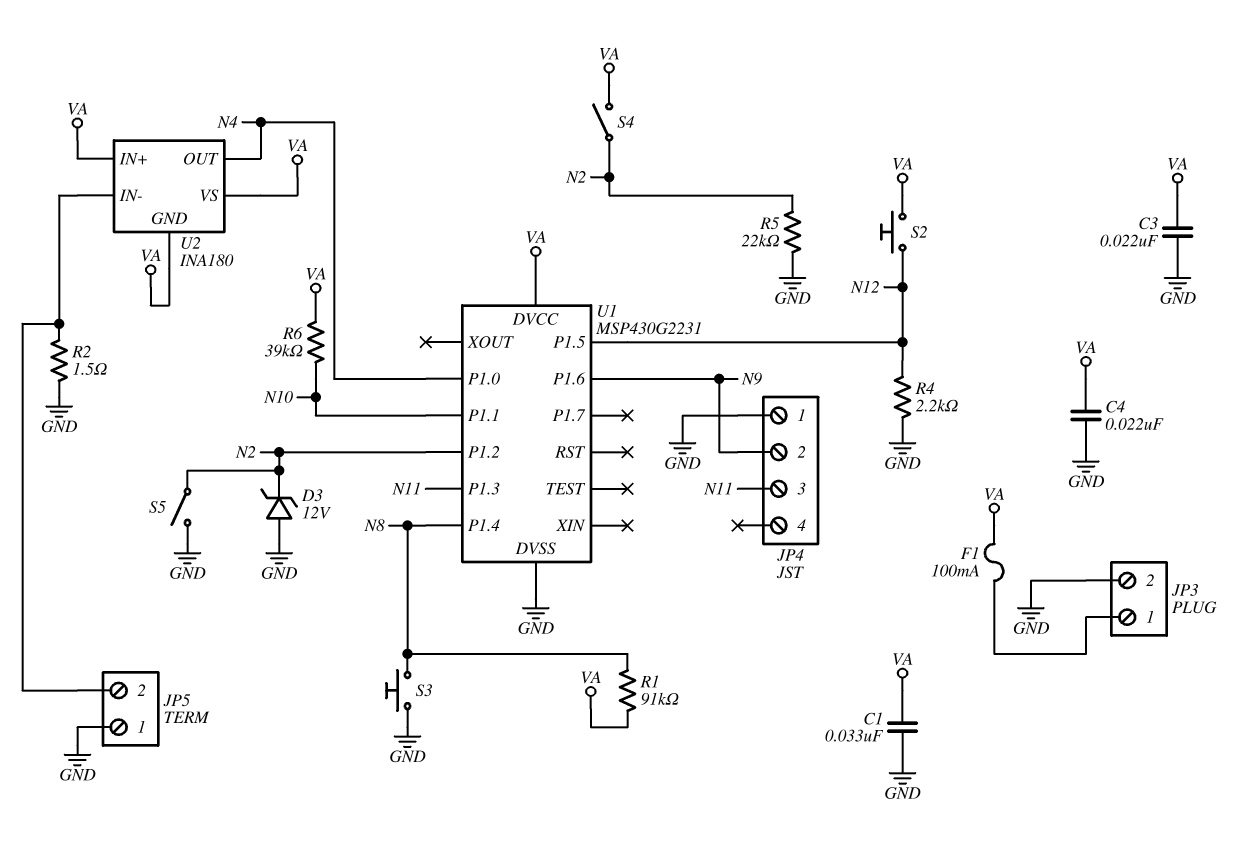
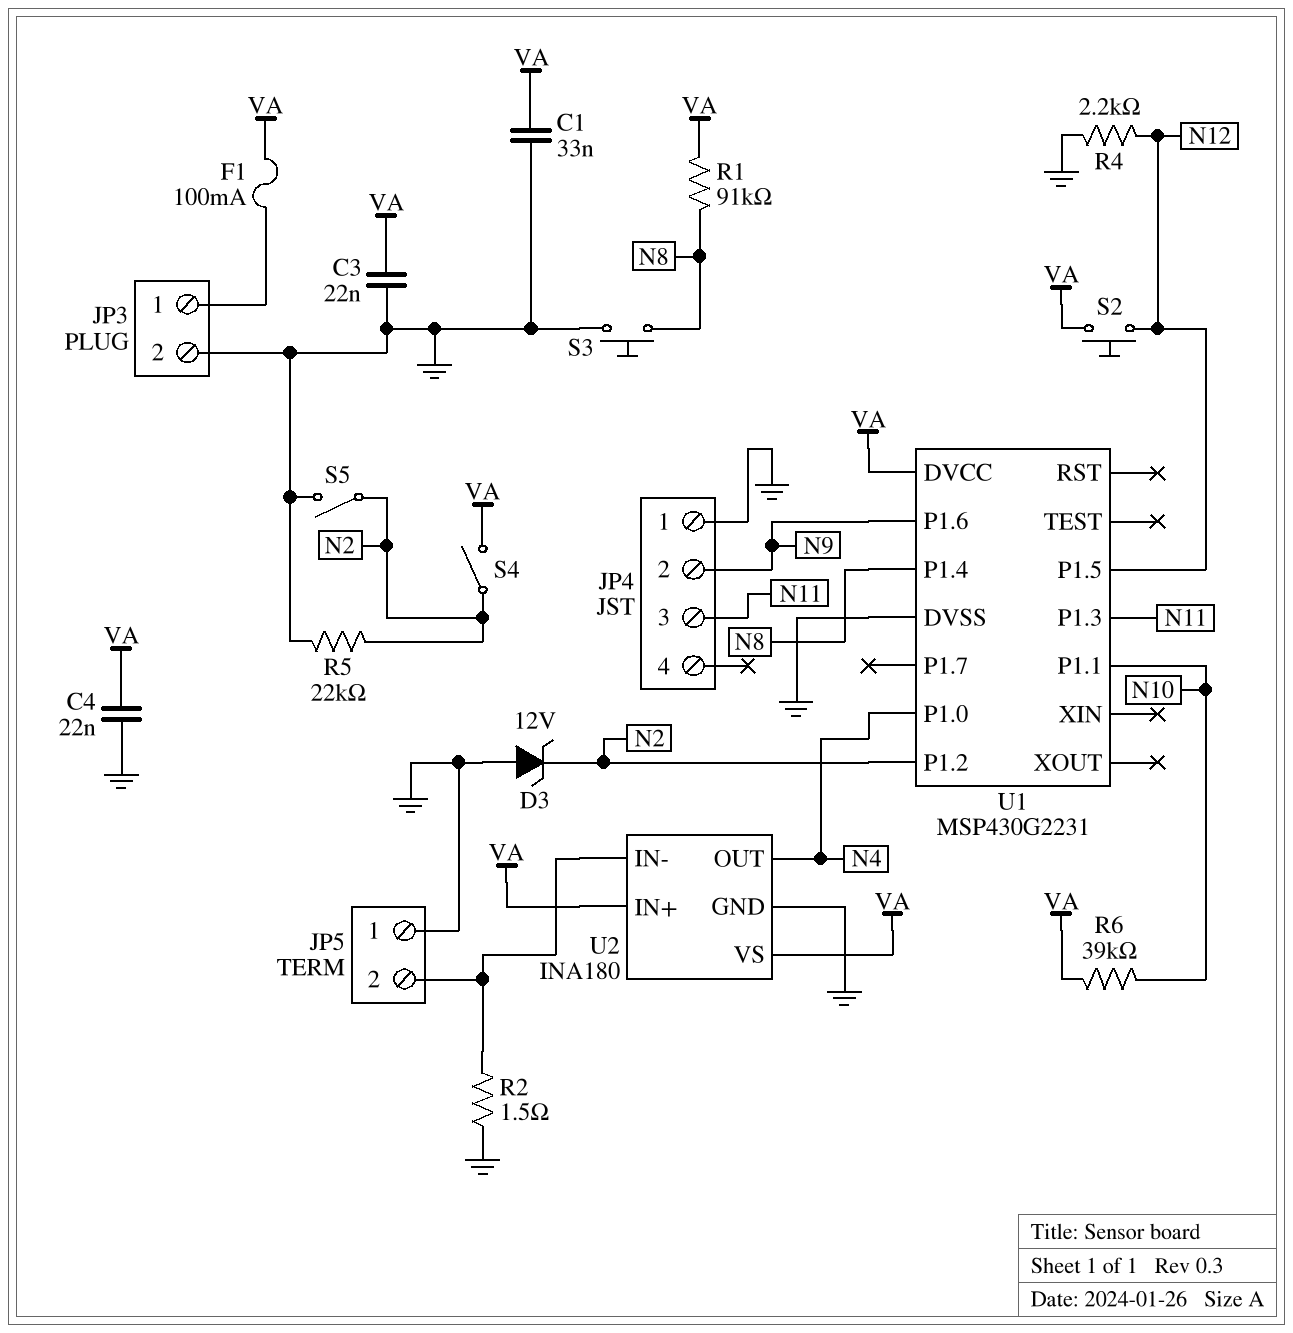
U2 pin GND: VA -> GND

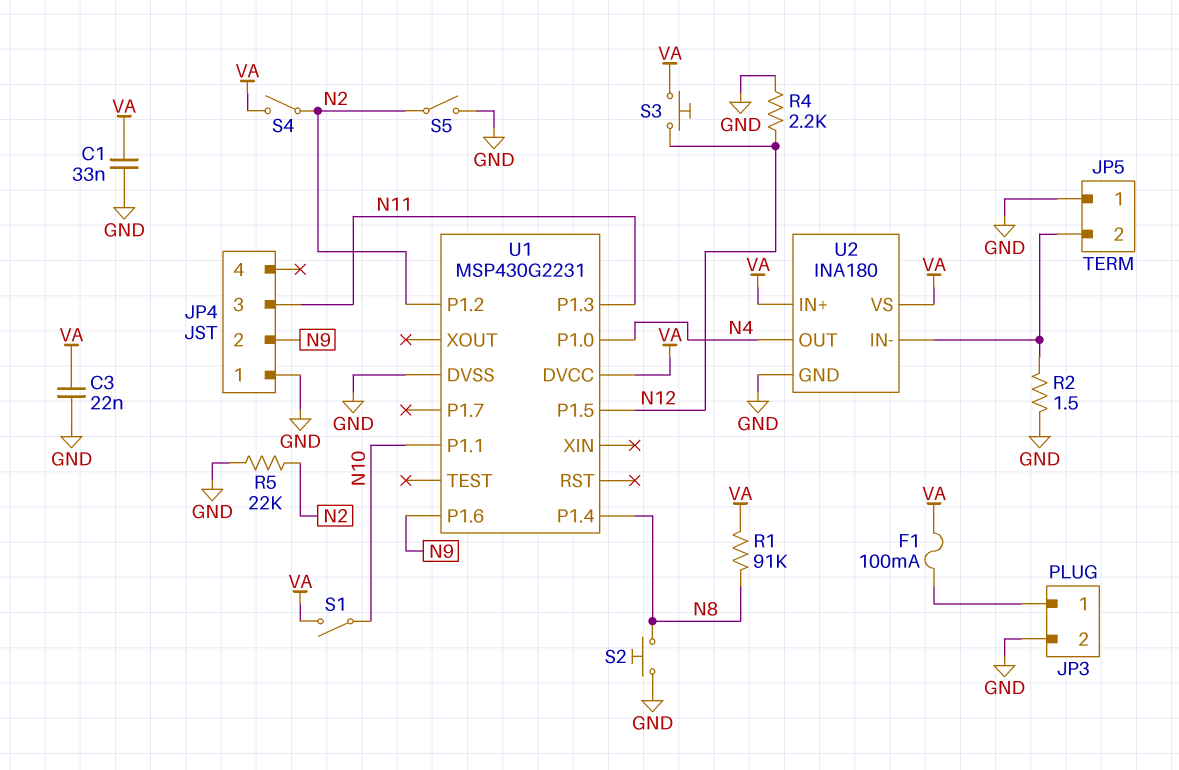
C4: 22nF (GND, VA) -> none
D3: zener 12V (A GND, K N2) -> none
R6: 39k (N10, VA) -> none
S1: none -> switch (N10, VA)
S2: button (N12, VA) -> button (GND, N8)
S3: button (GND, N8) -> button (N12, VA)

